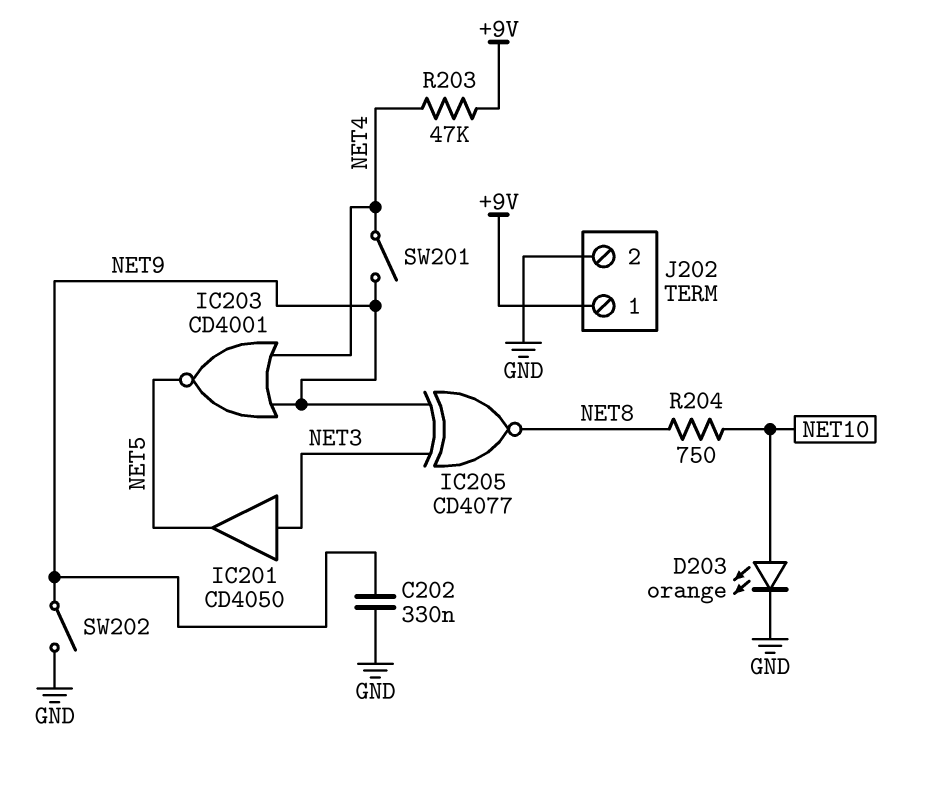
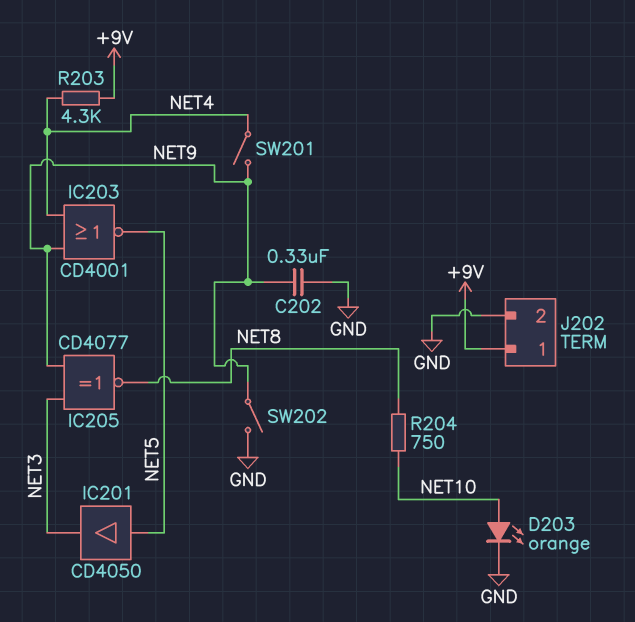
IC201: buffer CD4050 (in NET3, out NET5) -> buffer CD4050 (in NET5, out NET3)
R203: 47k (+9V, NET4) -> 4.3k (+9V, NET4)

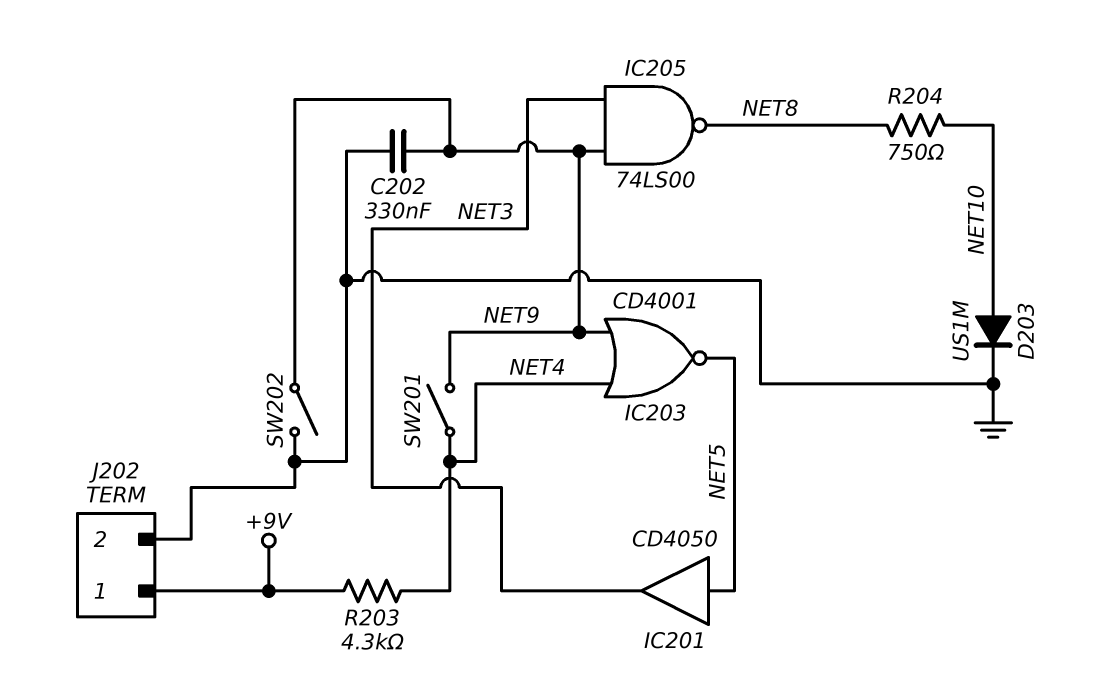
D203: LED orange (A NET10, K GND) -> diode US1M (A NET10, K GND)
IC205: XNOR CD4077 (in NET3, in NET9, out NET8) -> NAND 74LS00 (in NET3, in NET9, out NET8)

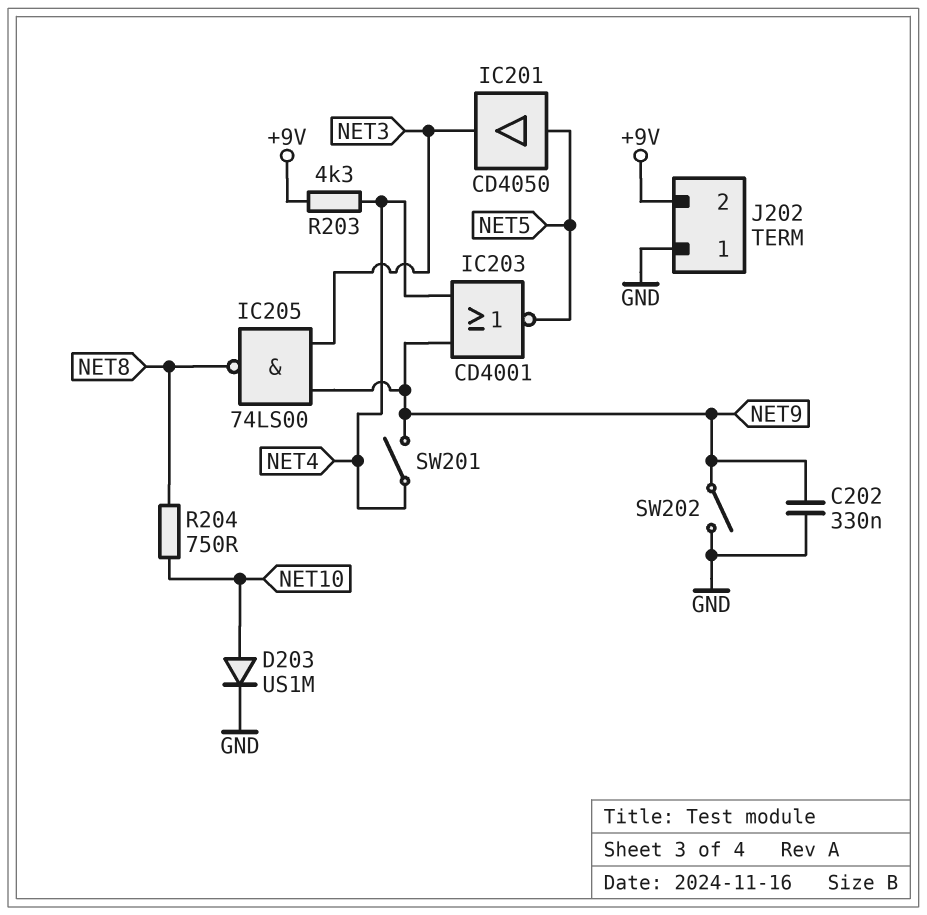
J202 pin 1: +9V -> GND
J202 pin 2: GND -> +9V

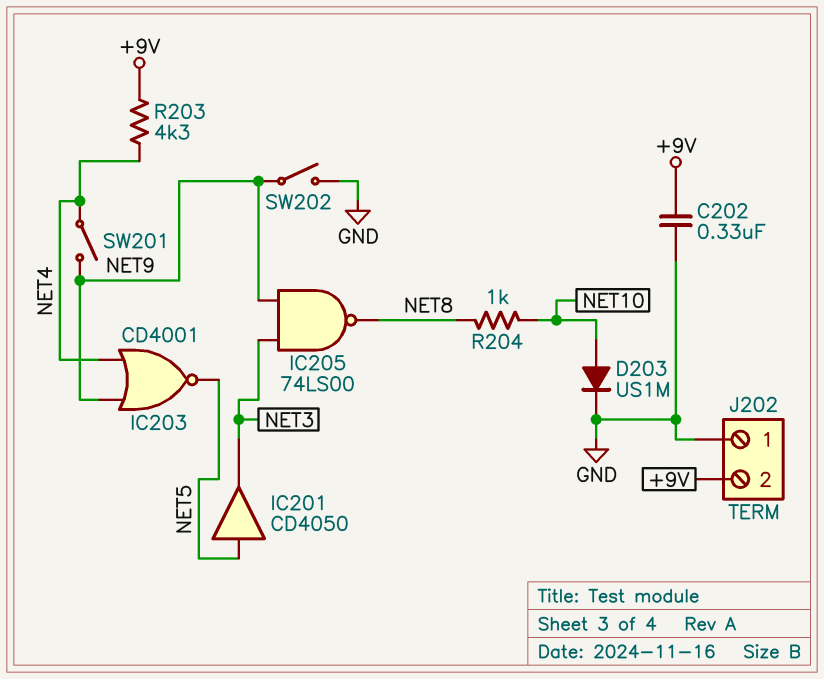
C202: 330nF (GND, NET9) -> 330nF (+9V, GND)
R204: 750 (NET8, NET10) -> 1k (NET8, NET10)

